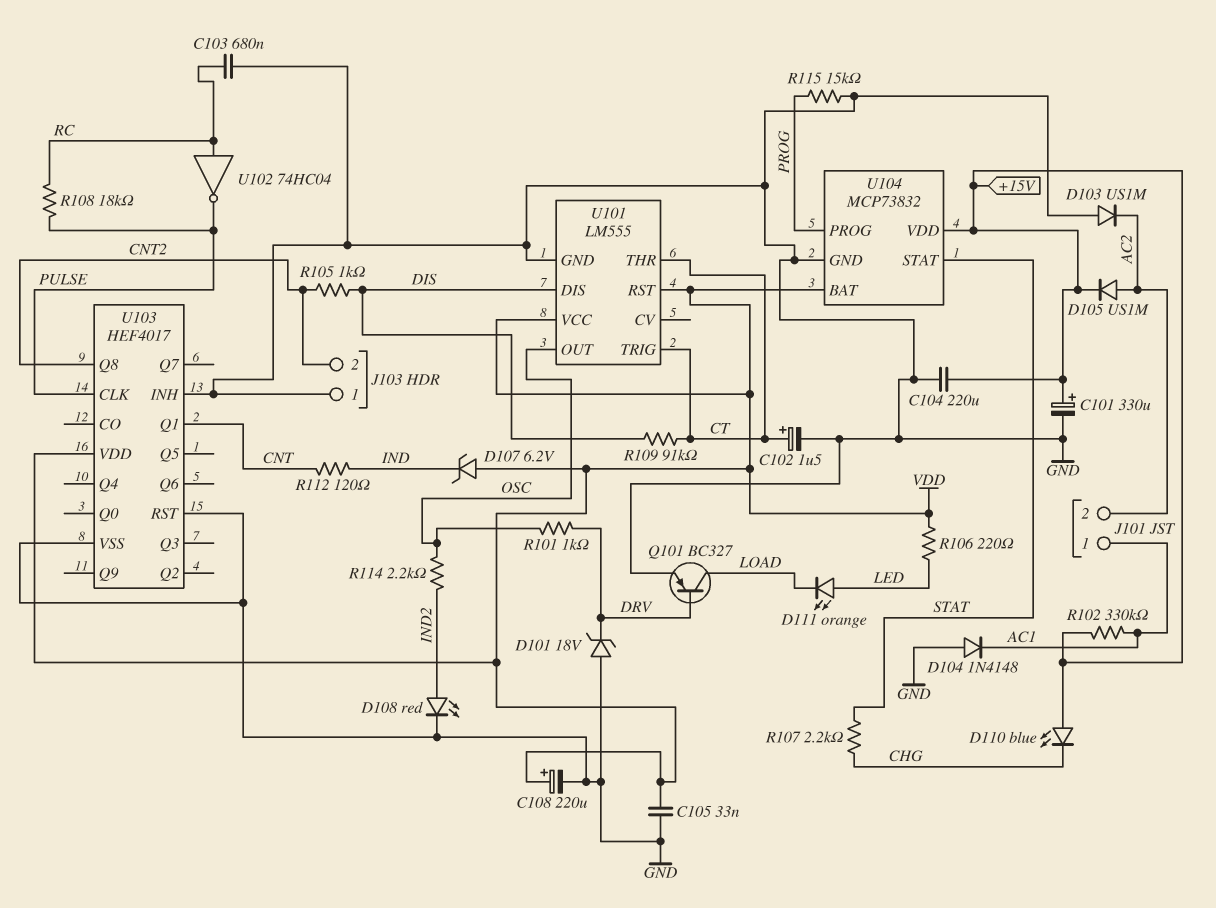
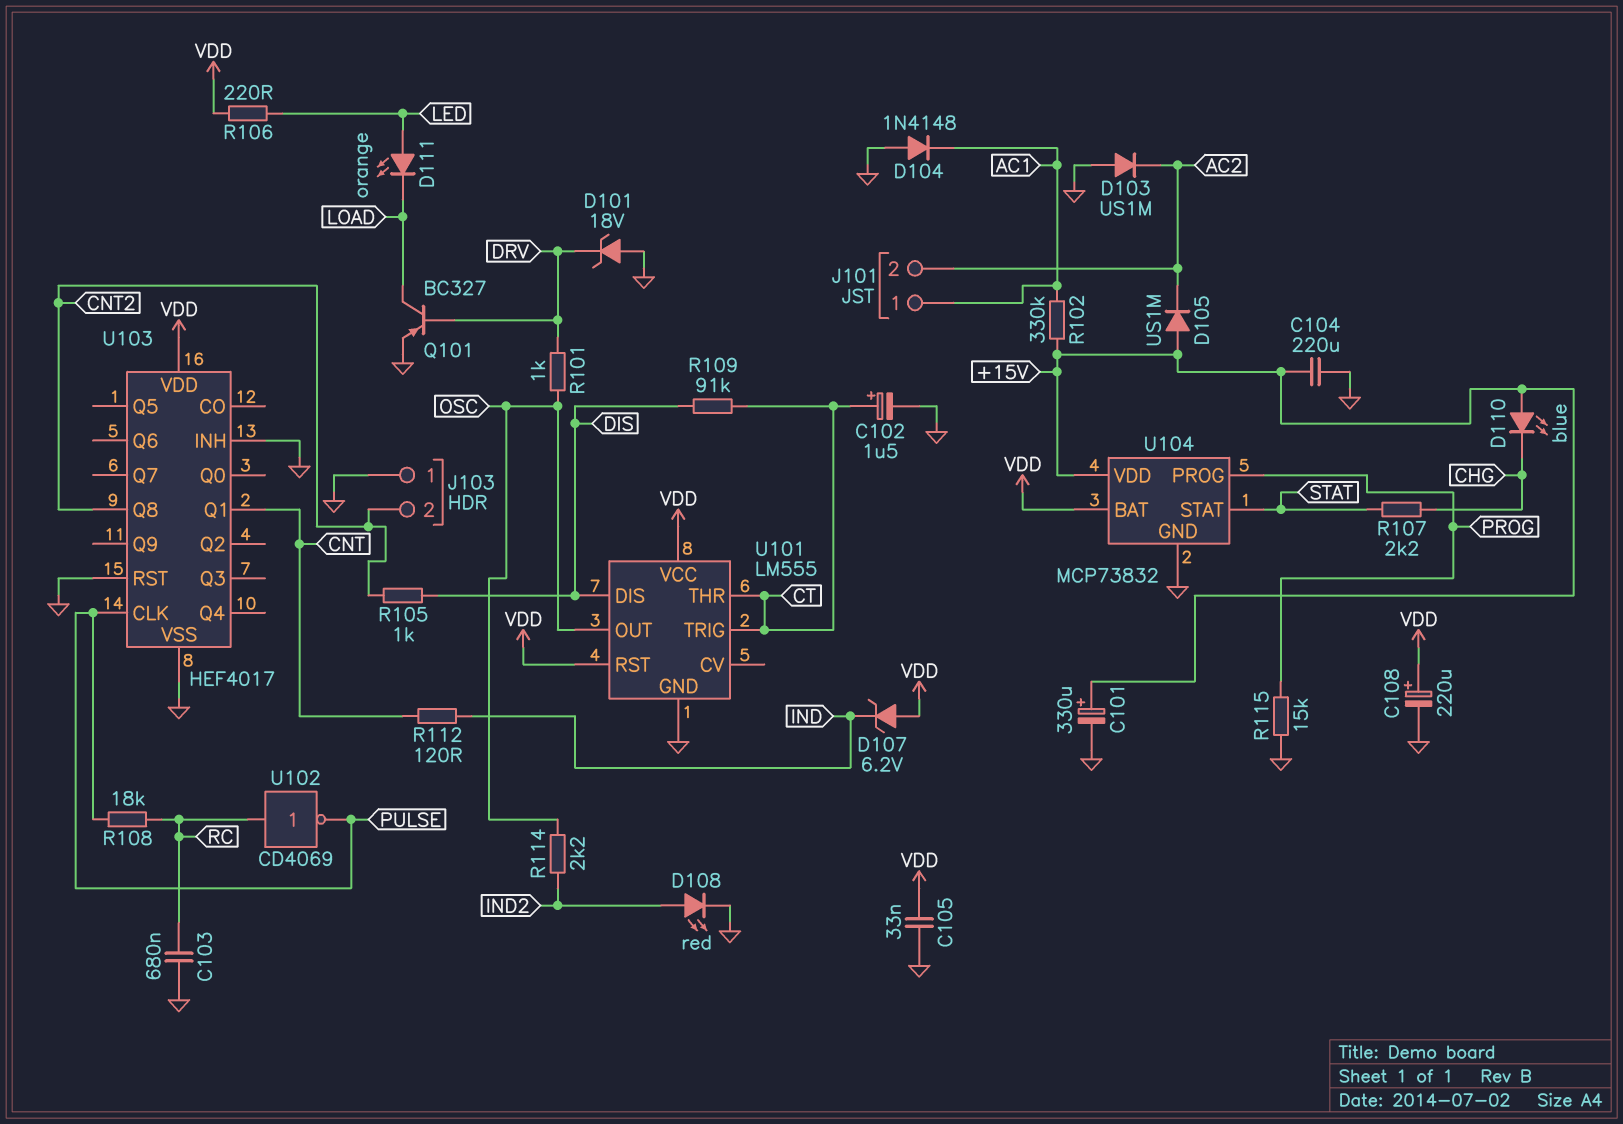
D105: diode US1M (A AC2, K +15V) -> diode US1M (A +15V, K AC2)
U102: NOT 74HC04 (in RC, out PULSE) -> NOT CD4069 (in RC, out PULSE)

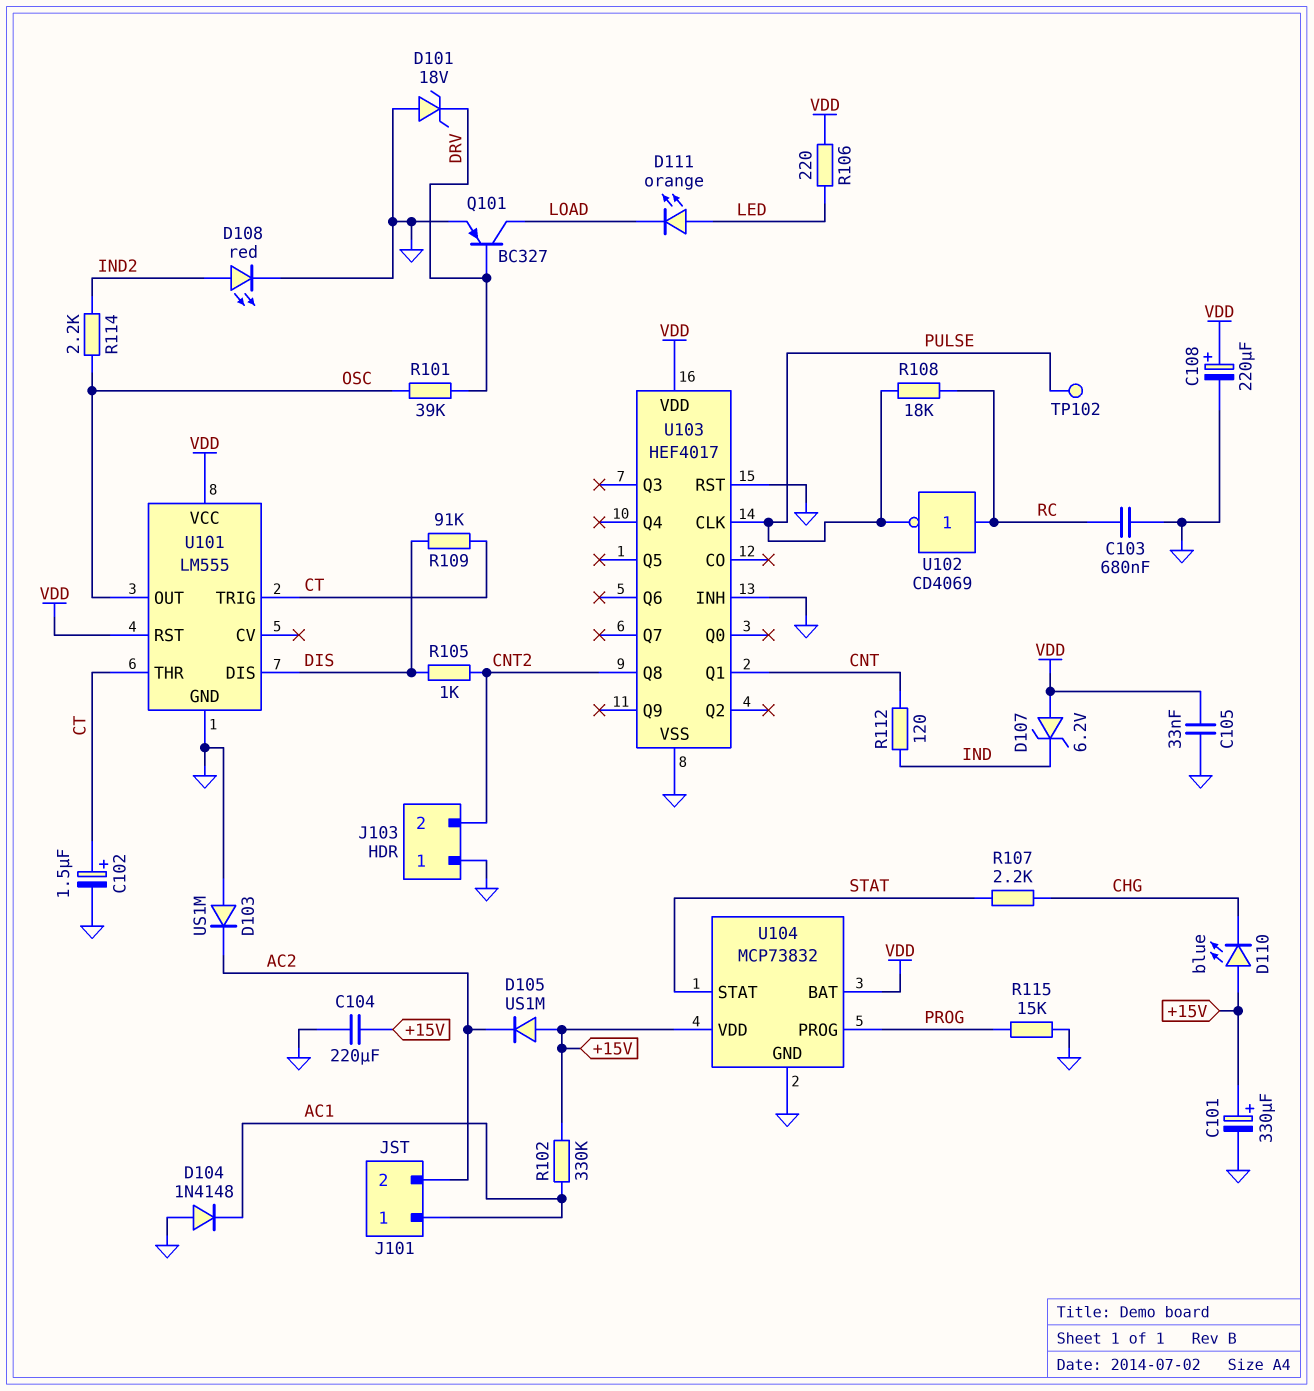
R101: 1k (DRV, OSC) -> 39k (DRV, OSC)
TP102: none -> test point (PULSE)

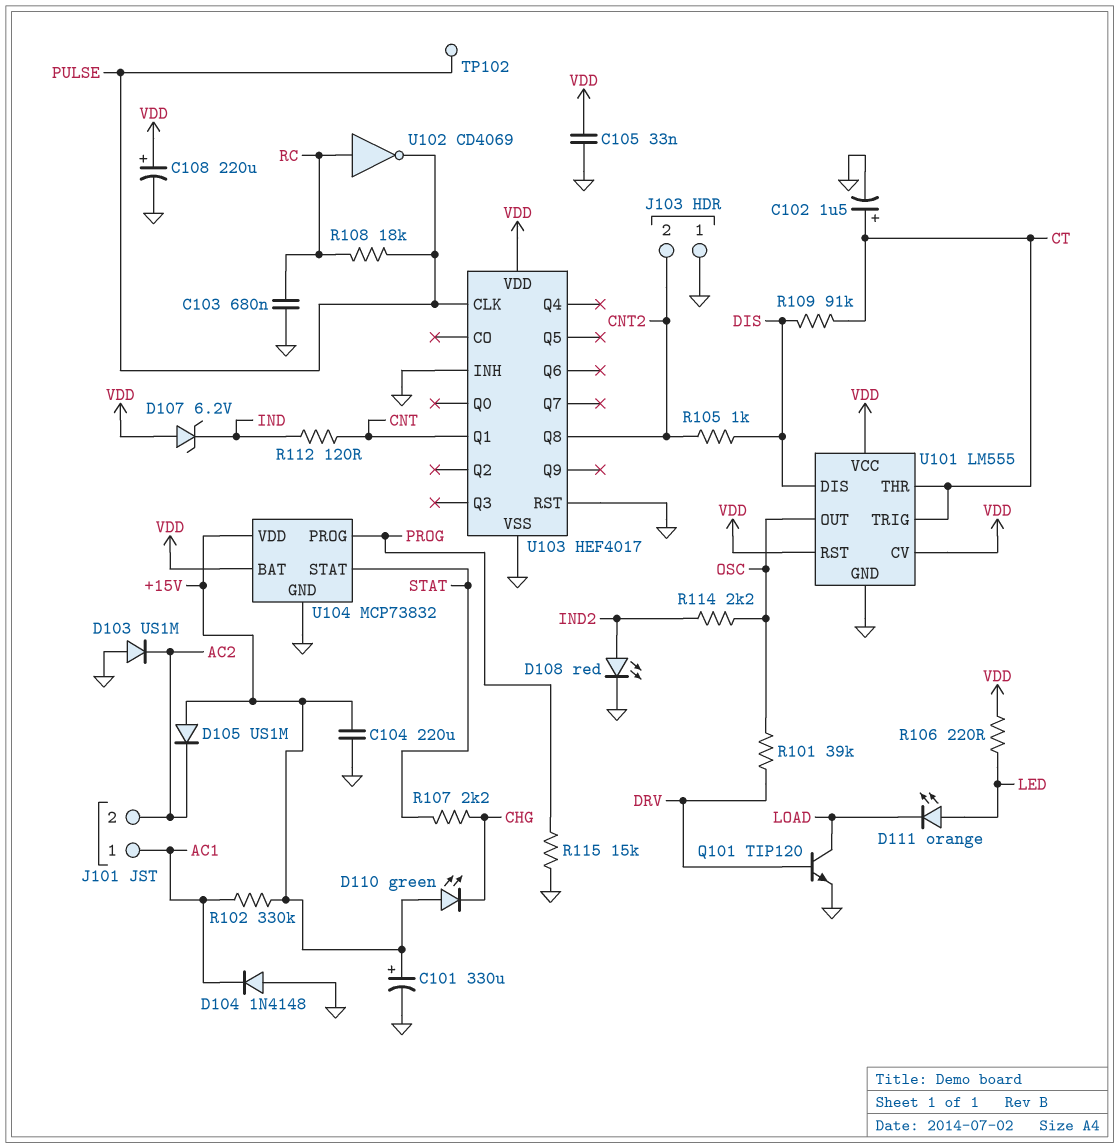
D101: zener 18V (A GND, K DRV) -> none
D110: LED blue (A +15V, K CHG) -> LED green (A +15V, K CHG)
Q101: PNP BC327 (B DRV, C LOAD, E GND) -> NPN TIP120 (B DRV, C LOAD, E GND)
U101 pin CV: none -> VDD

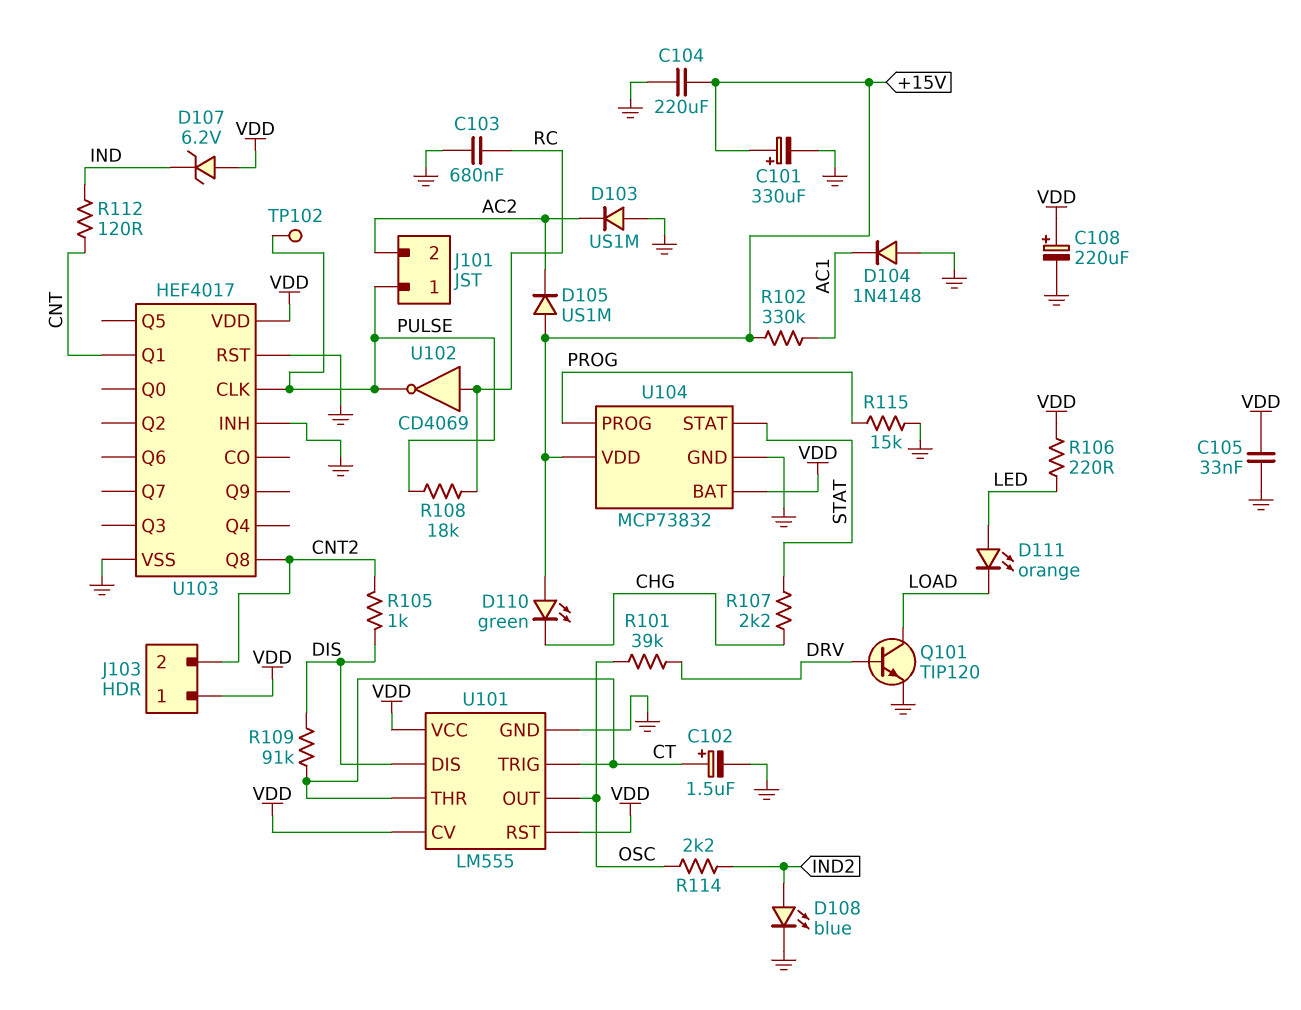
D108: LED red (A IND2, K GND) -> LED blue (A IND2, K GND)
J101 pin 1: AC1 -> PULSE
J103 pin 1: GND -> VDD

